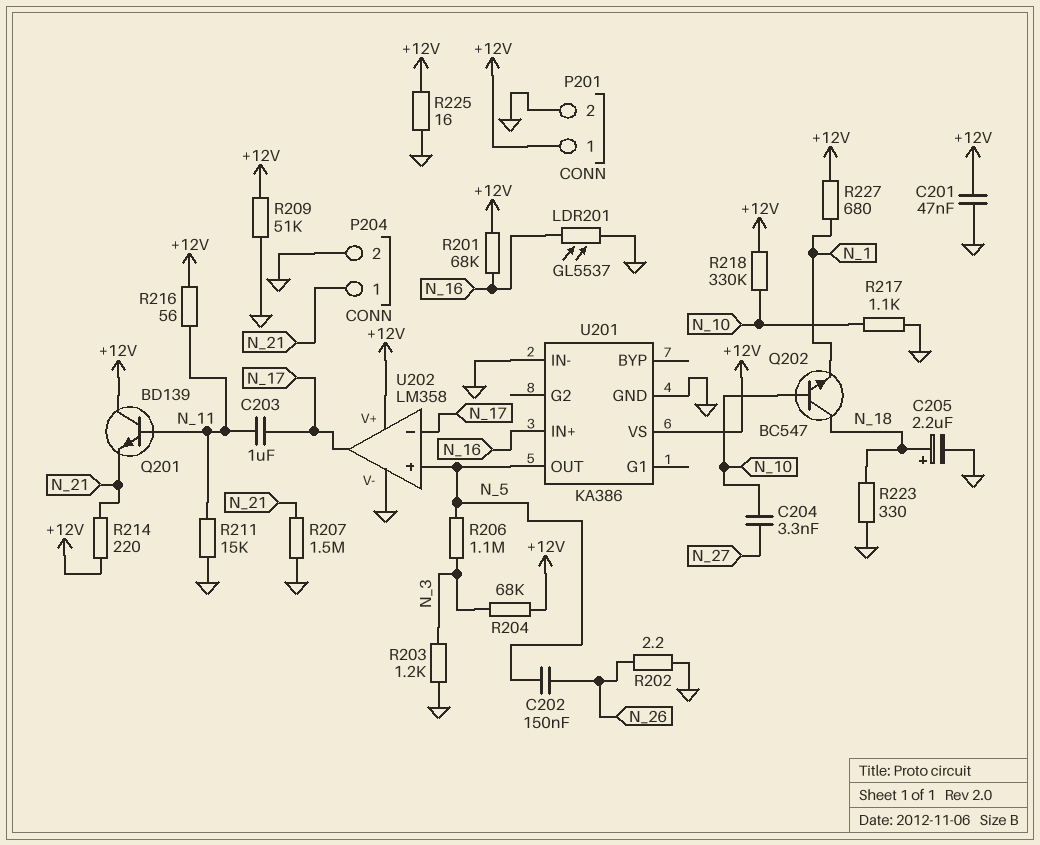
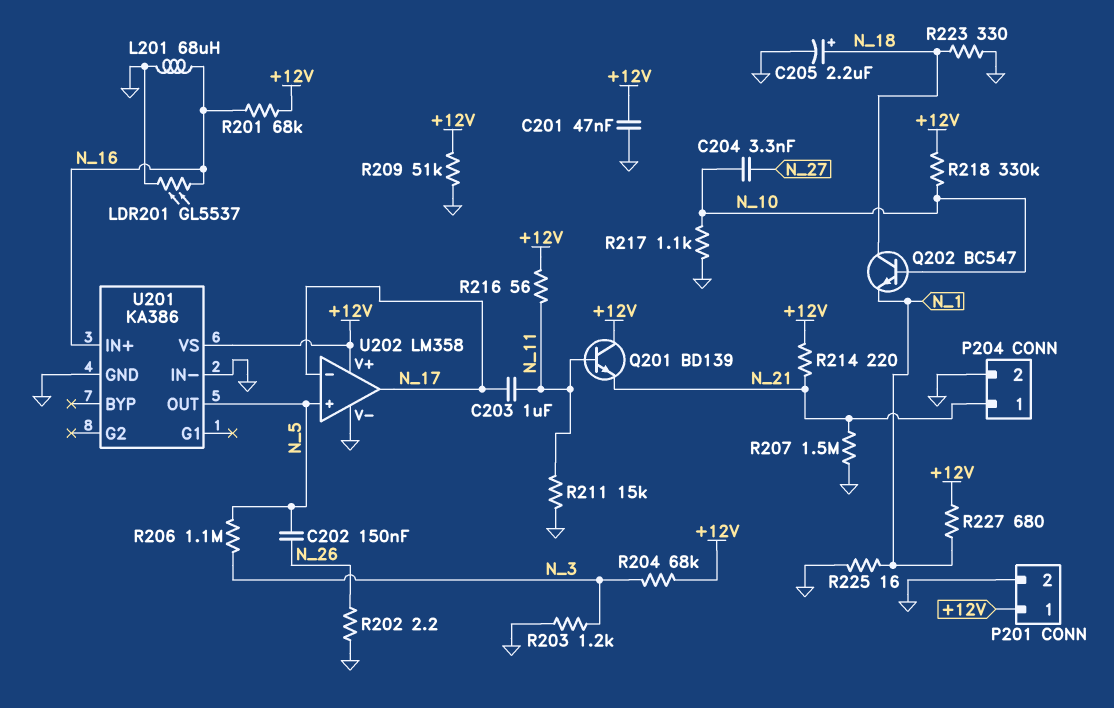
L201: none -> 68uH (GND, N_16)
R225: 16 (+12V, GND) -> 16 (GND, N_1)

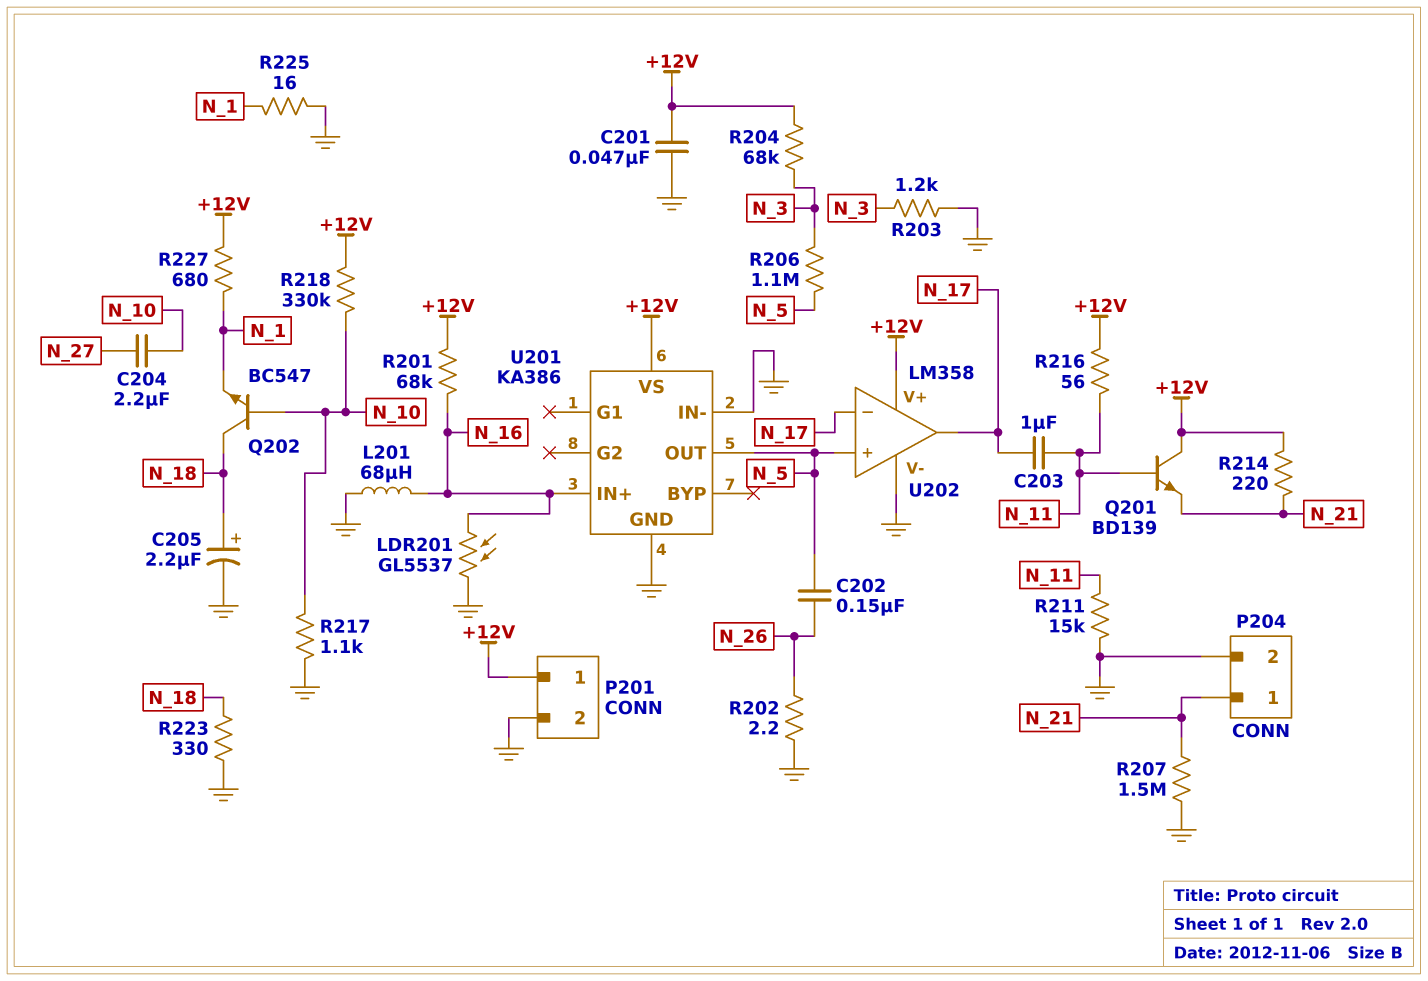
C204: 3.3nF (N_10, N_27) -> 2.2uF (N_10, N_27)
R209: 51k (+12V, GND) -> none

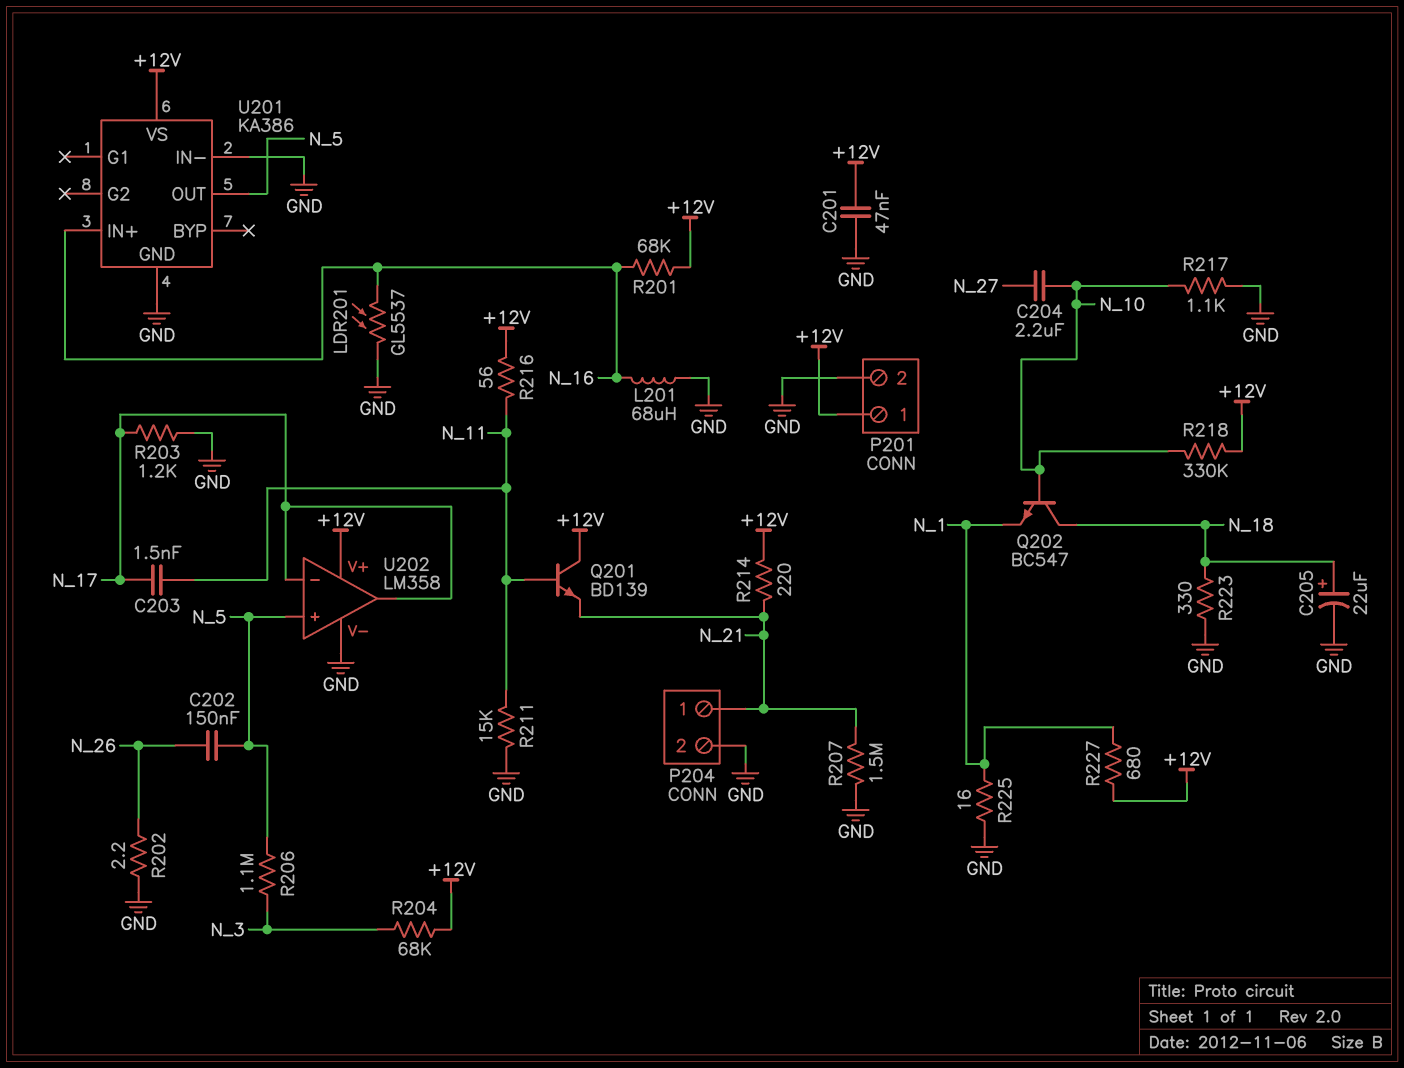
C203: 1uF (N_11, N_17) -> 1.5nF (N_11, N_17)
C205: 2.2uF (plus N_18, minus GND) -> 22uF (plus N_18, minus GND)
R203: 1.2k (GND, N_3) -> 1.2k (GND, N_17)

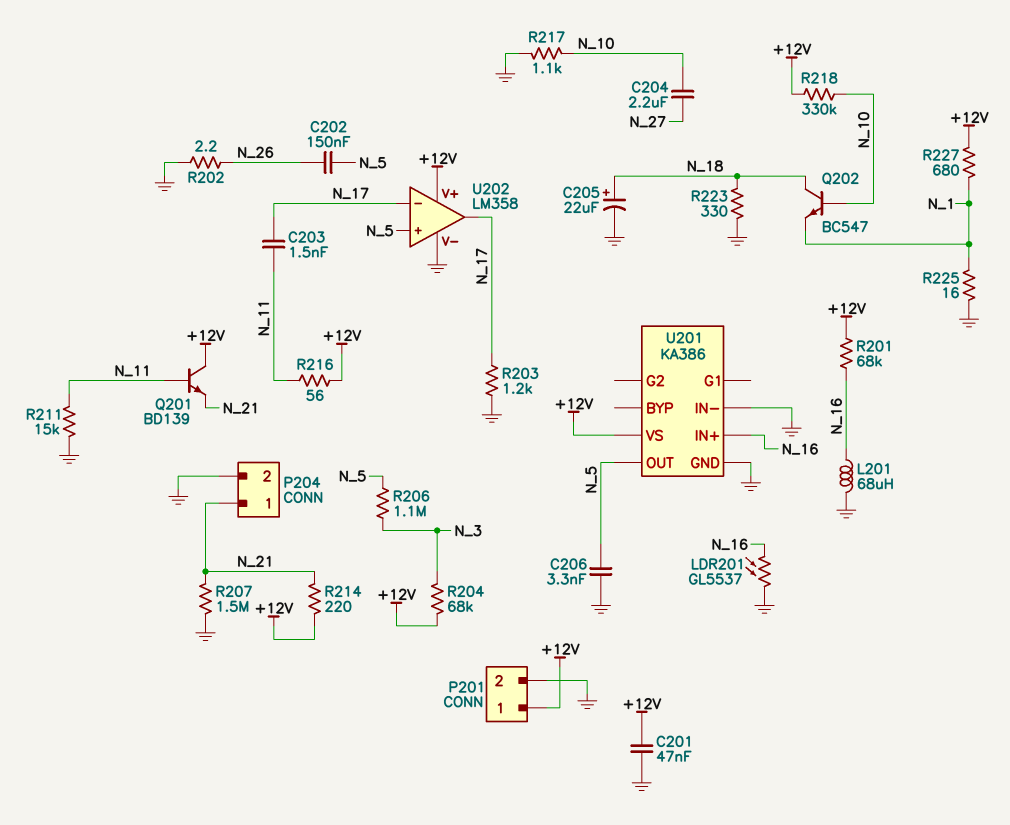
C206: none -> 3.3nF (GND, N_5)

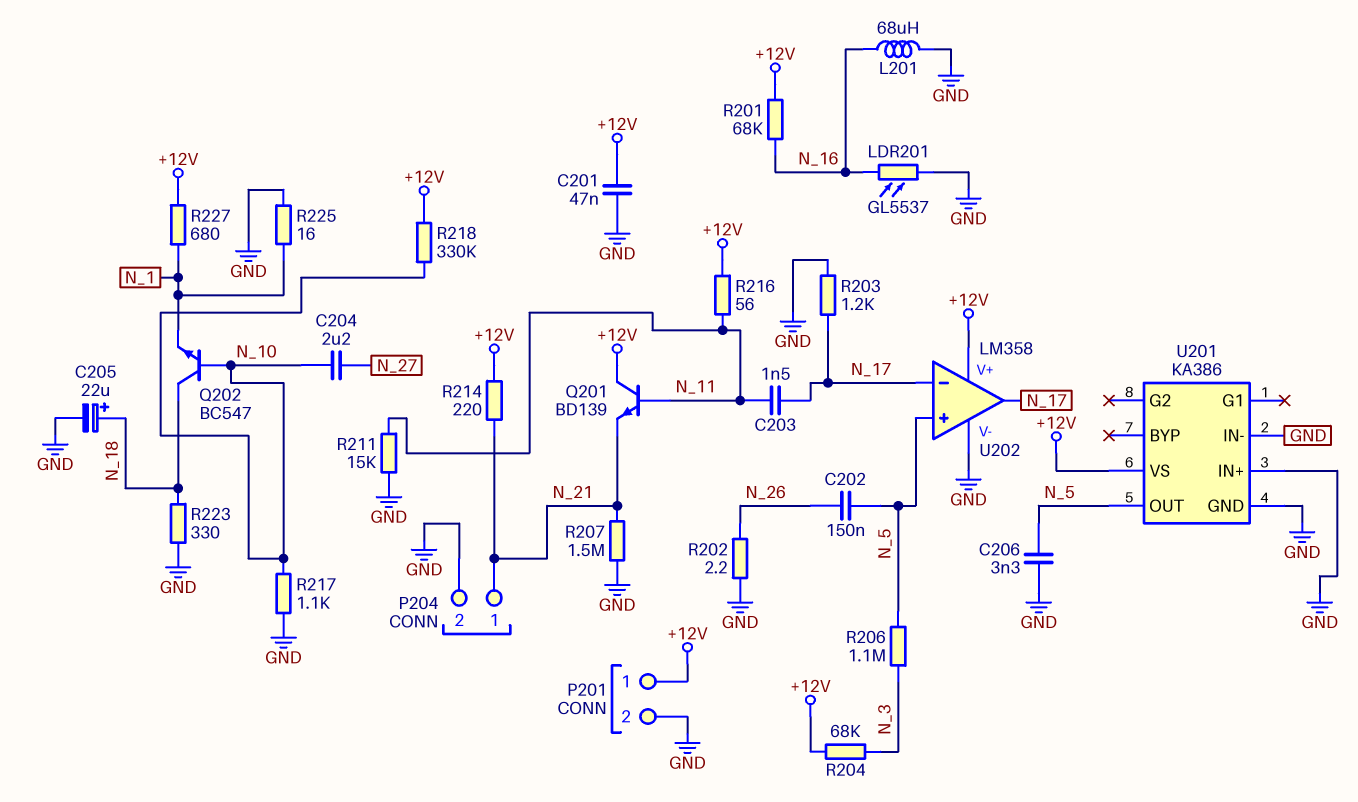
U201 pin IN+: N_16 -> GND

